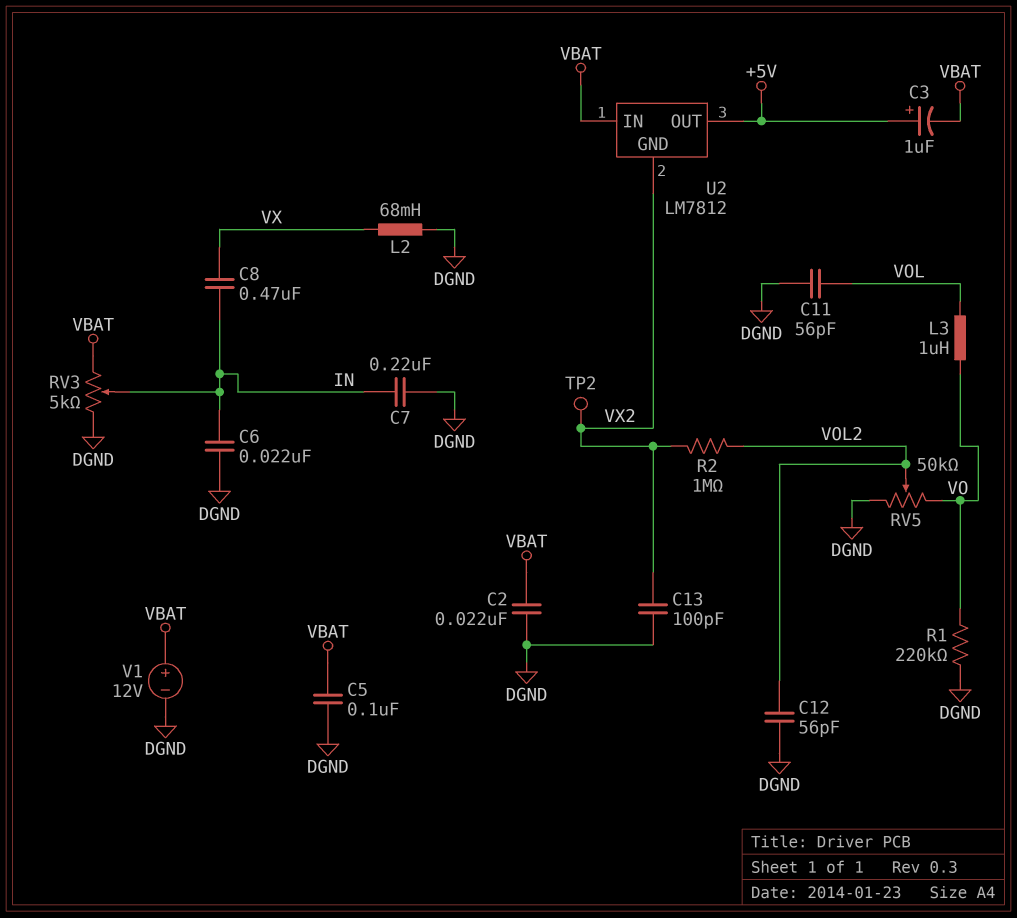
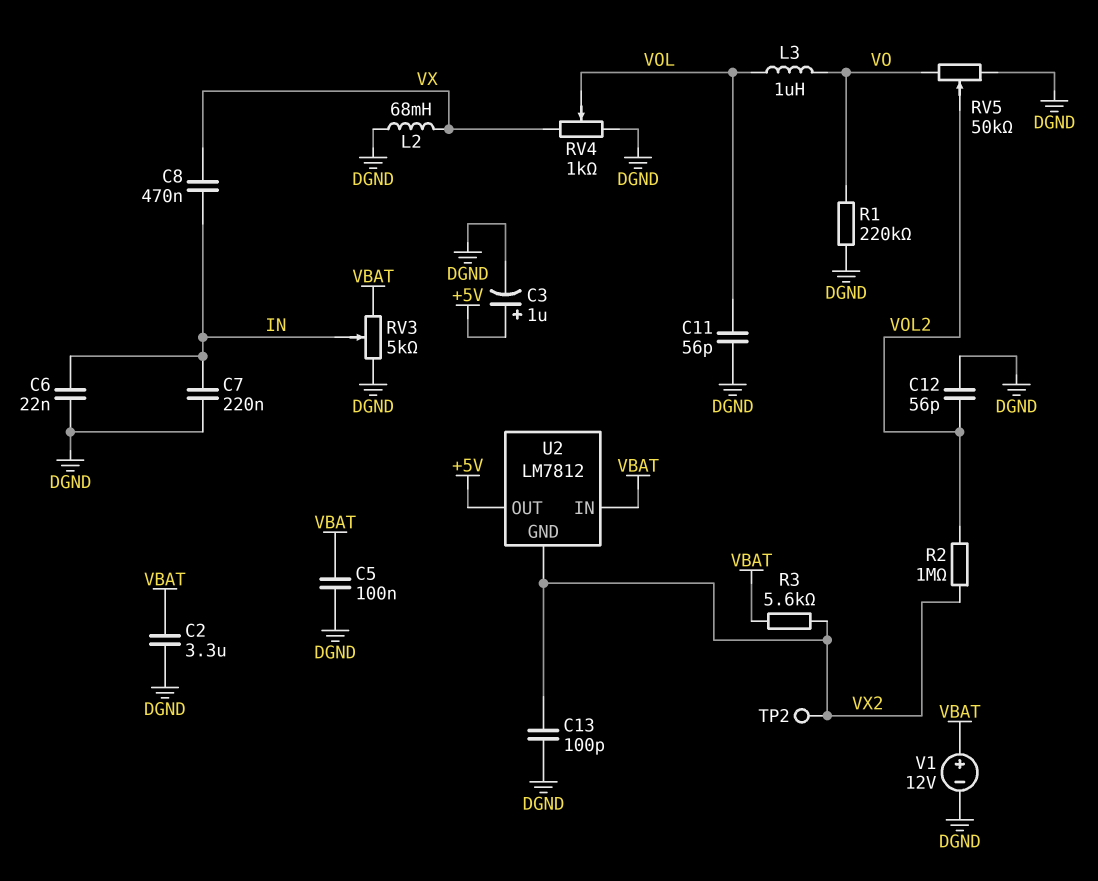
C2: 22nF (DGND, VBAT) -> 3.3uF (DGND, VBAT)
C3: 1uF (plus +5V, minus VBAT) -> 1uF (plus +5V, minus DGND)
R3: none -> 5.6k (VBAT, VX2)
RV4: none -> 1k (DGND, VX, wiper VOL)

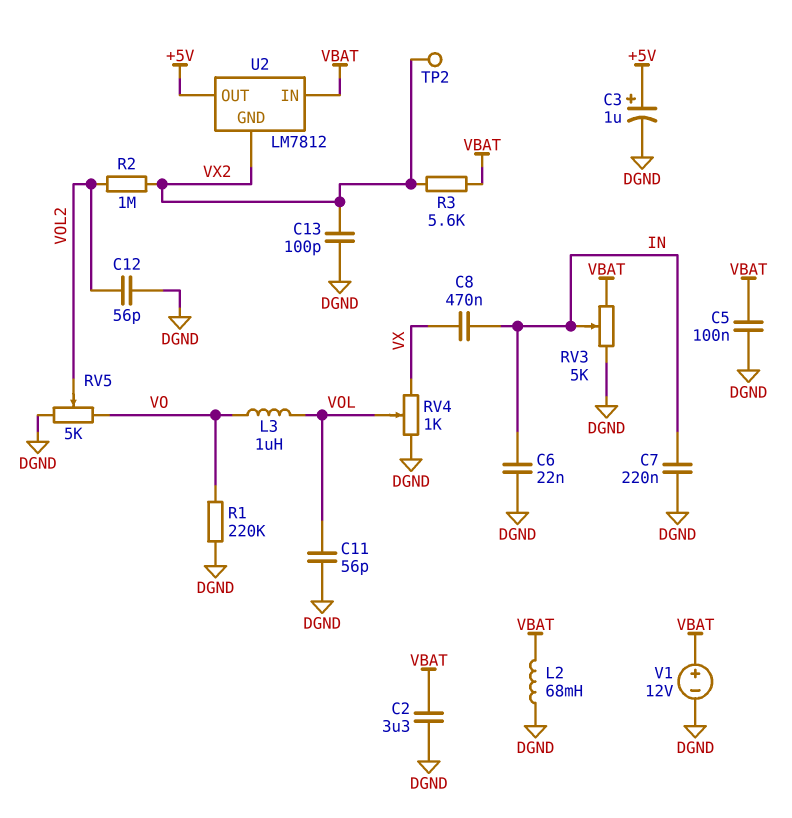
L2: 68mH (DGND, VX) -> 68mH (DGND, VBAT)
RV5: 50k (DGND, VO, wiper VOL2) -> 5k (DGND, VO, wiper VOL2)

